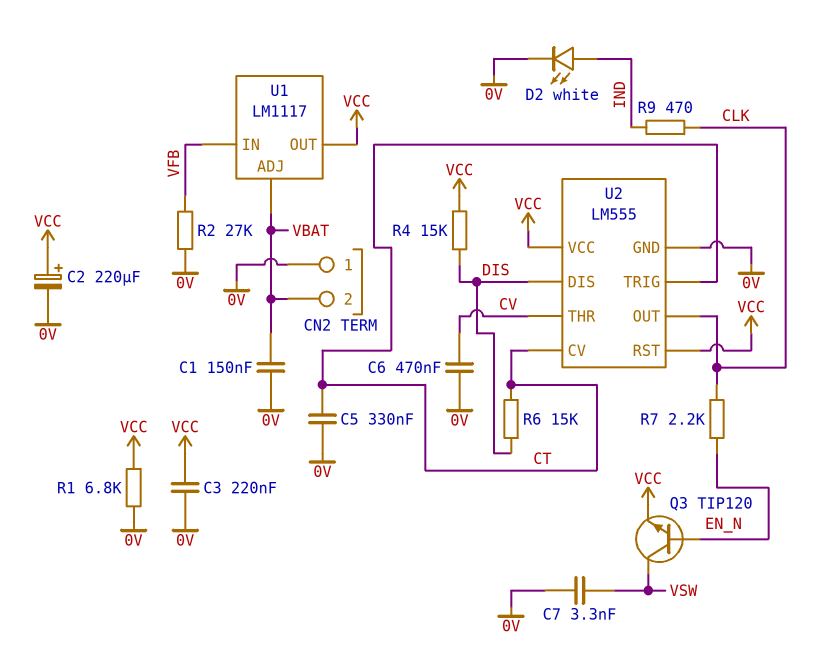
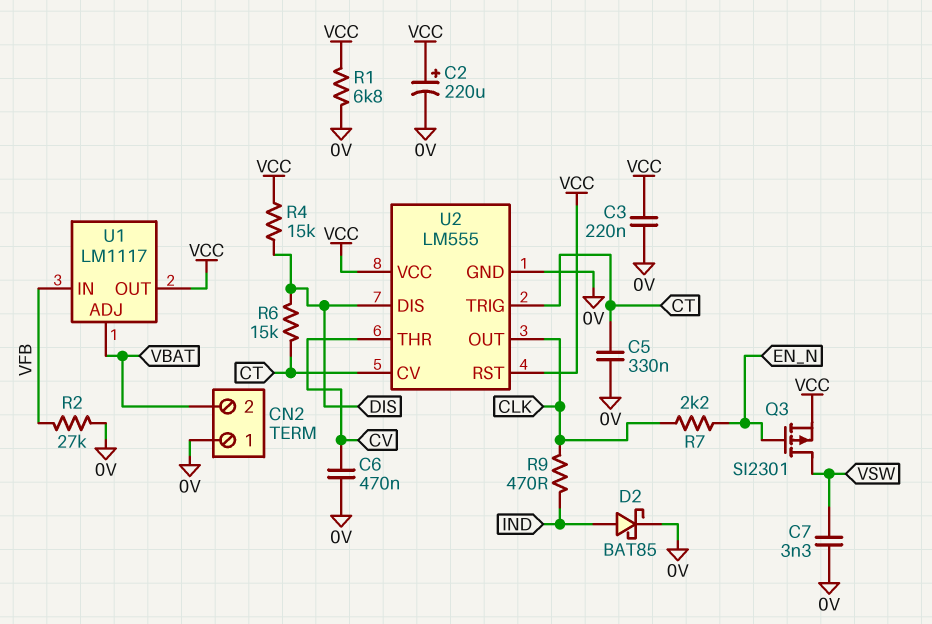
C1: 150nF (0V, VBAT) -> none
D2: LED white (A IND, K 0V) -> schottky BAT85 (A IND, K 0V)
Q3: NPN TIP120 (B EN_N, C VSW, E VCC) -> PMOS SI2301 (G EN_N, D VSW, S VCC)

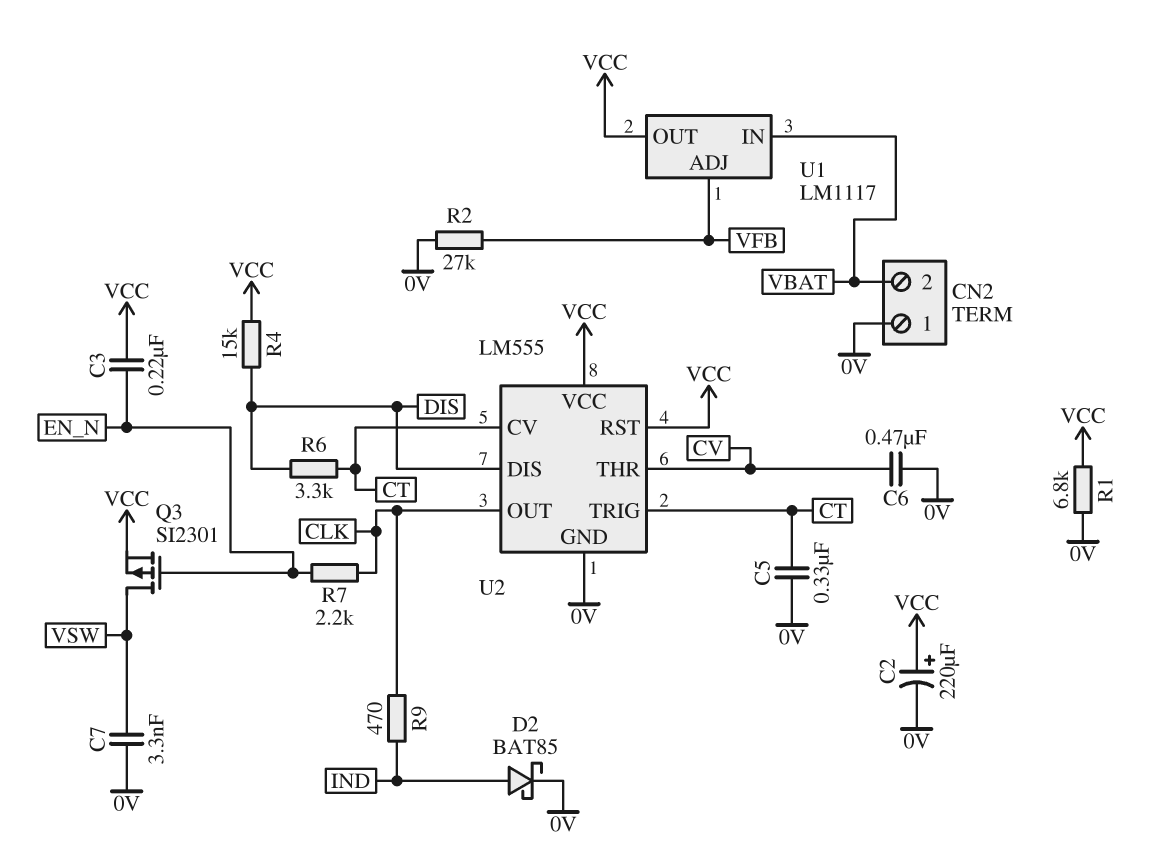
C3: 220nF (0V, VCC) -> 220nF (EN_N, VCC)
R6: 15k (CT, DIS) -> 3.3k (CT, DIS)
U1 pin ADJ: VBAT -> VFB
U1 pin IN: VFB -> VBAT

